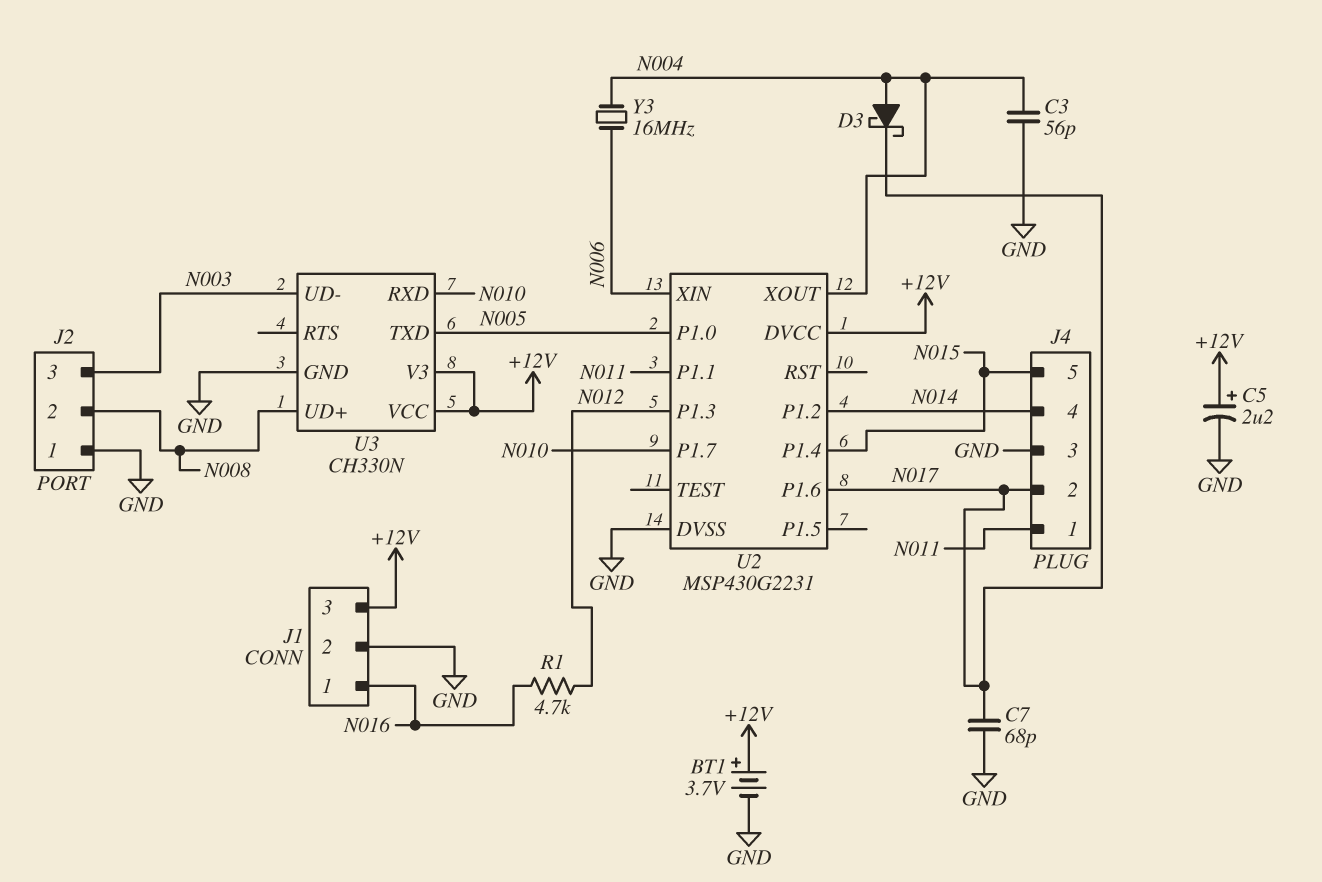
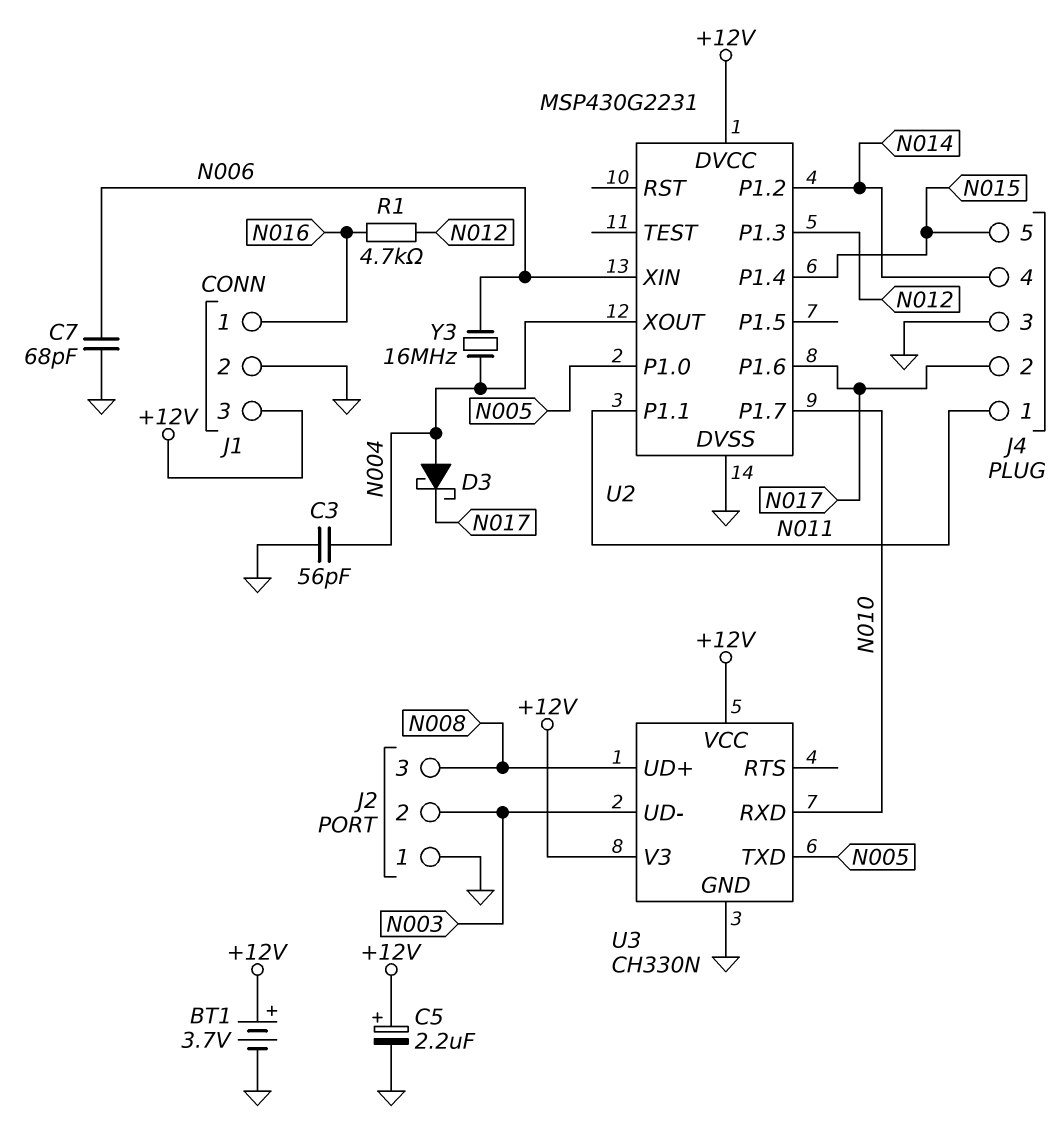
C7: 68pF (GND, N017) -> 68pF (GND, N006)
J2 pin 2: N008 -> N003
J2 pin 3: N003 -> N008

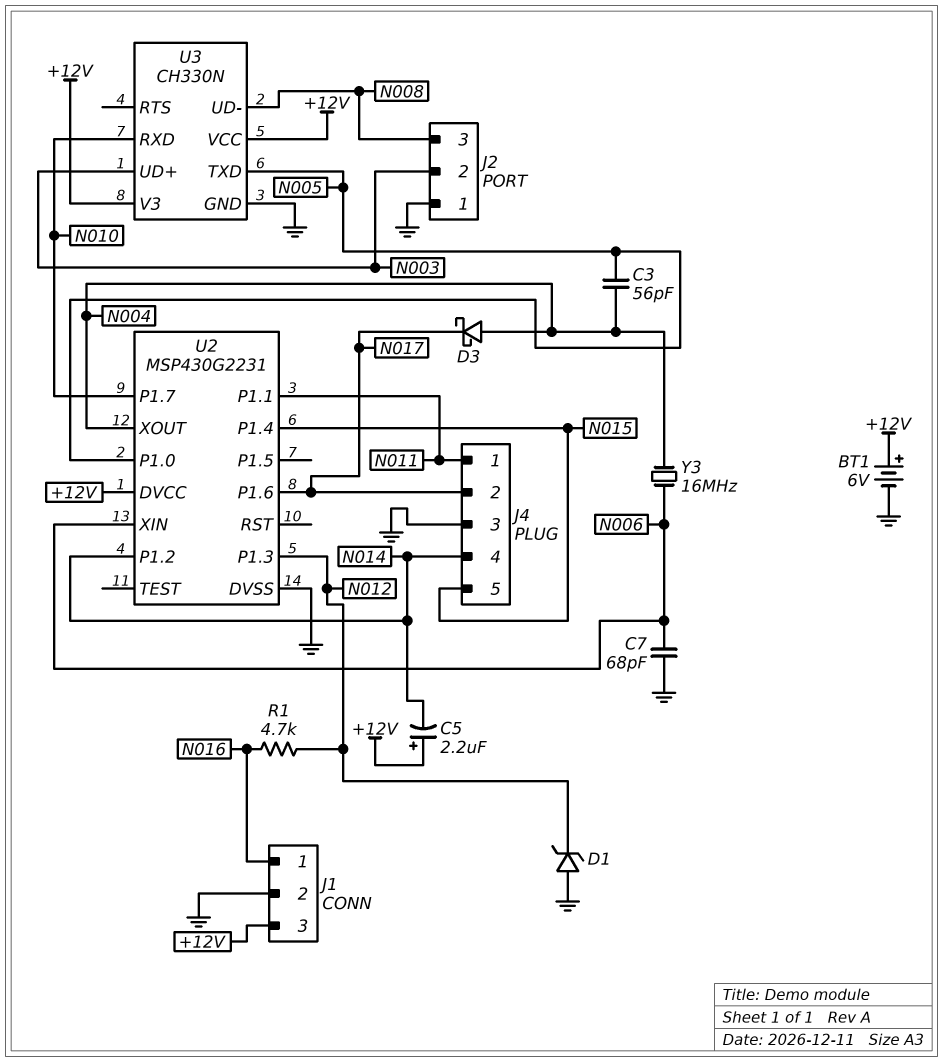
BT1: 3.7V (plus +12V, minus GND) -> 6V (plus +12V, minus GND)
C3: 56pF (GND, N004) -> 56pF (N004, N005)
C5: 2.2uF (plus +12V, minus GND) -> 2.2uF (plus +12V, minus N014)
D1: none -> zener (A GND, K N012)
U3 pin UD+: N008 -> N003
U3 pin UD-: N003 -> N008

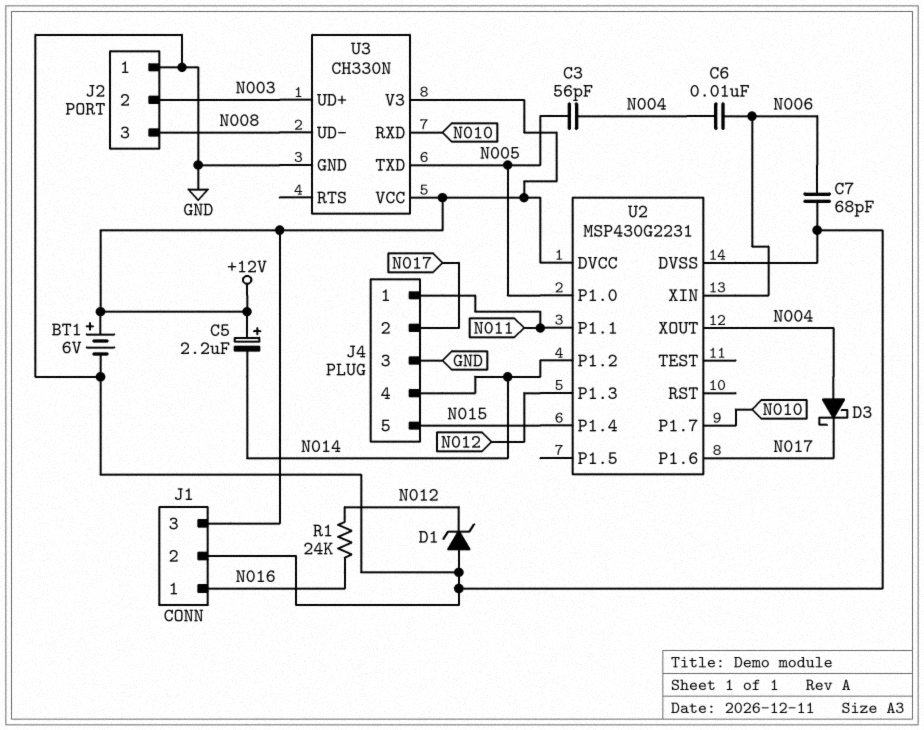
C6: none -> 10nF (N004, N006)
R1: 4.7k (N012, N016) -> 24k (N012, N016)
Y3: 16MHz (N004, N006) -> none

